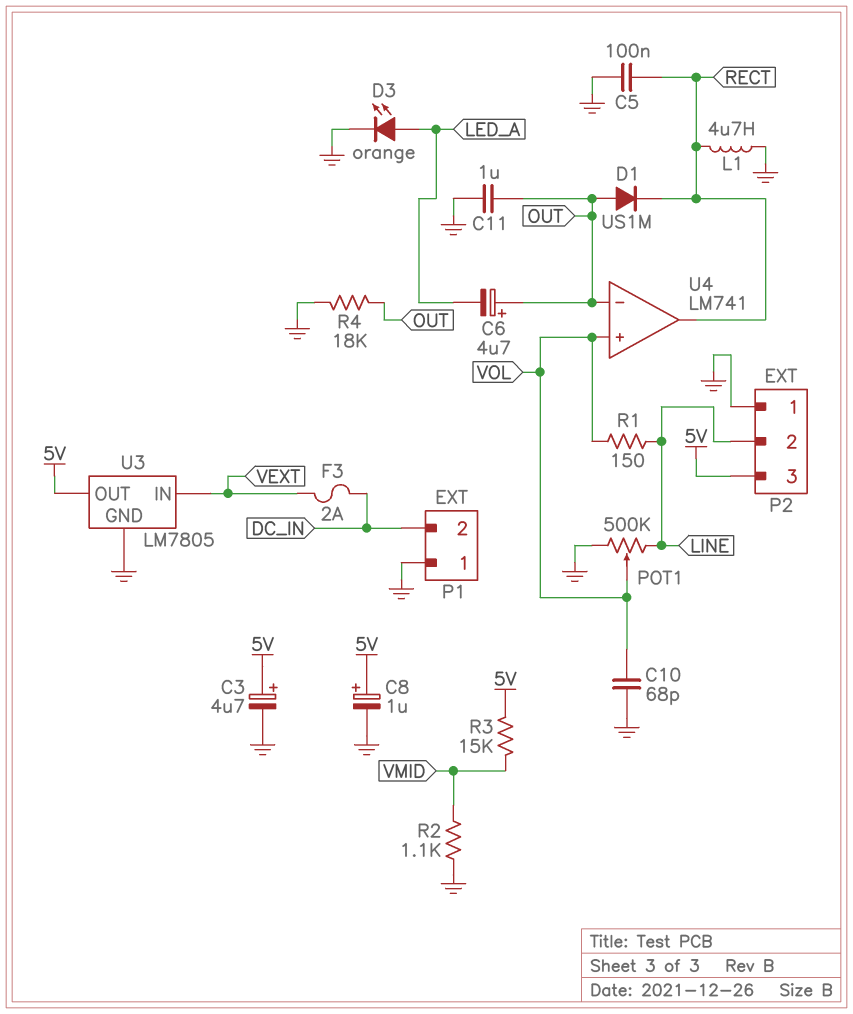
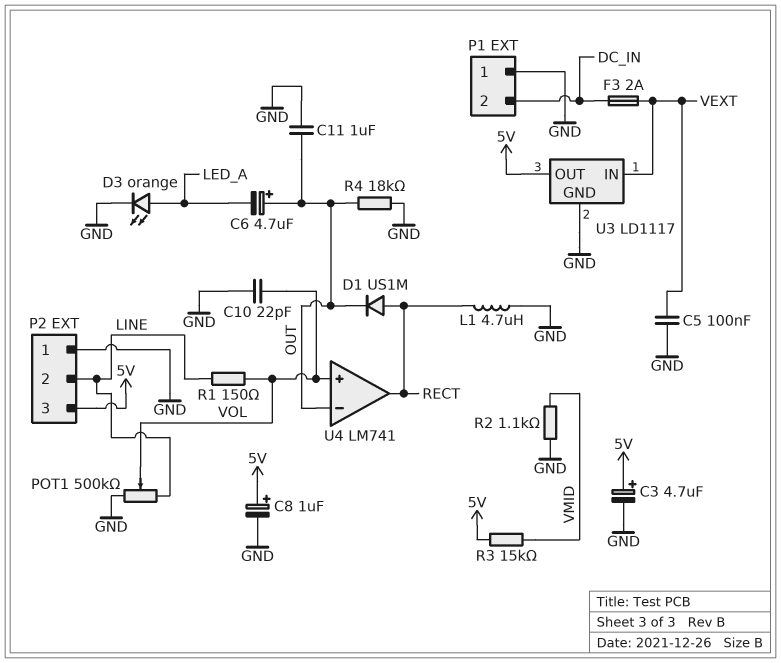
C5: 100nF (GND, RECT) -> 100nF (GND, VEXT)
C10: 68pF (GND, VOL) -> 22pF (GND, VOL)
D1: diode US1M (A OUT, K RECT) -> diode US1M (A RECT, K OUT)
U3: LM7805 -> LD1117

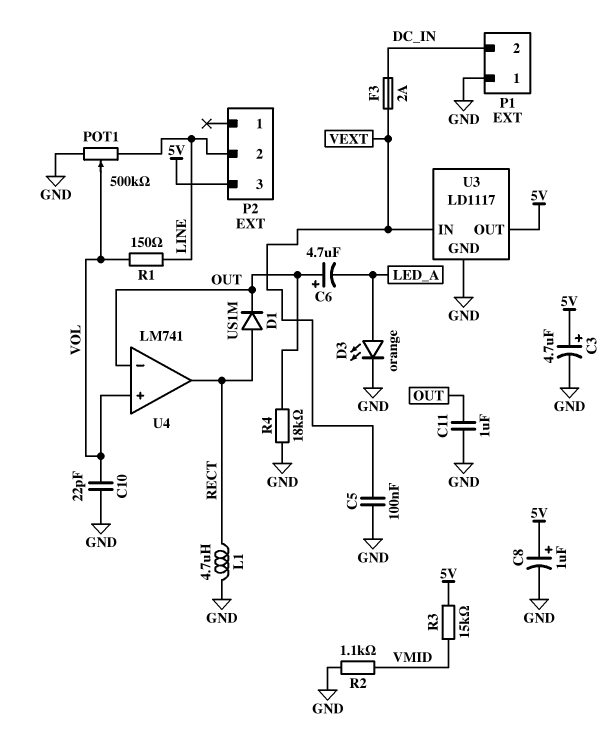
P2 pin 1: GND -> none

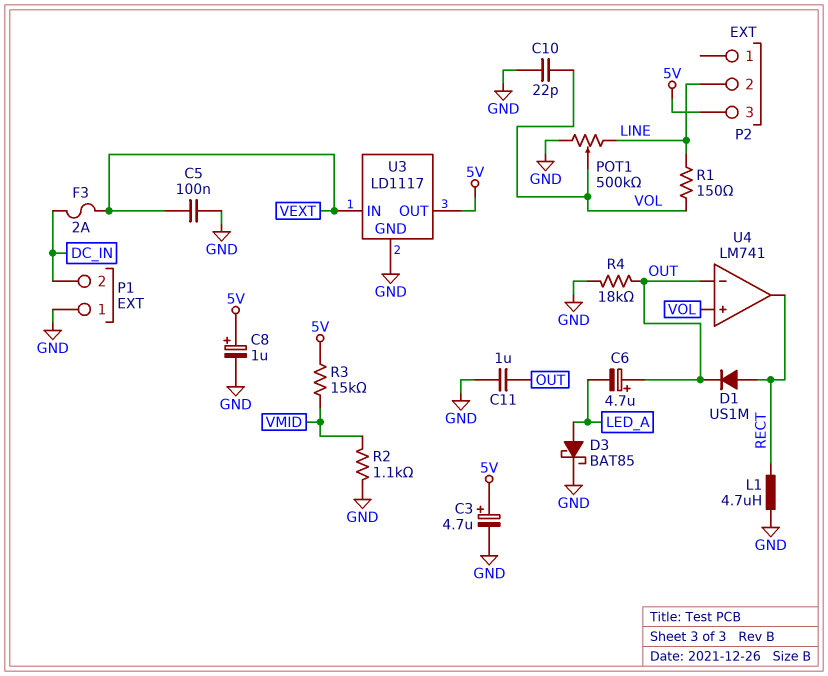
D3: LED orange (A LED_A, K GND) -> schottky BAT85 (A LED_A, K GND)

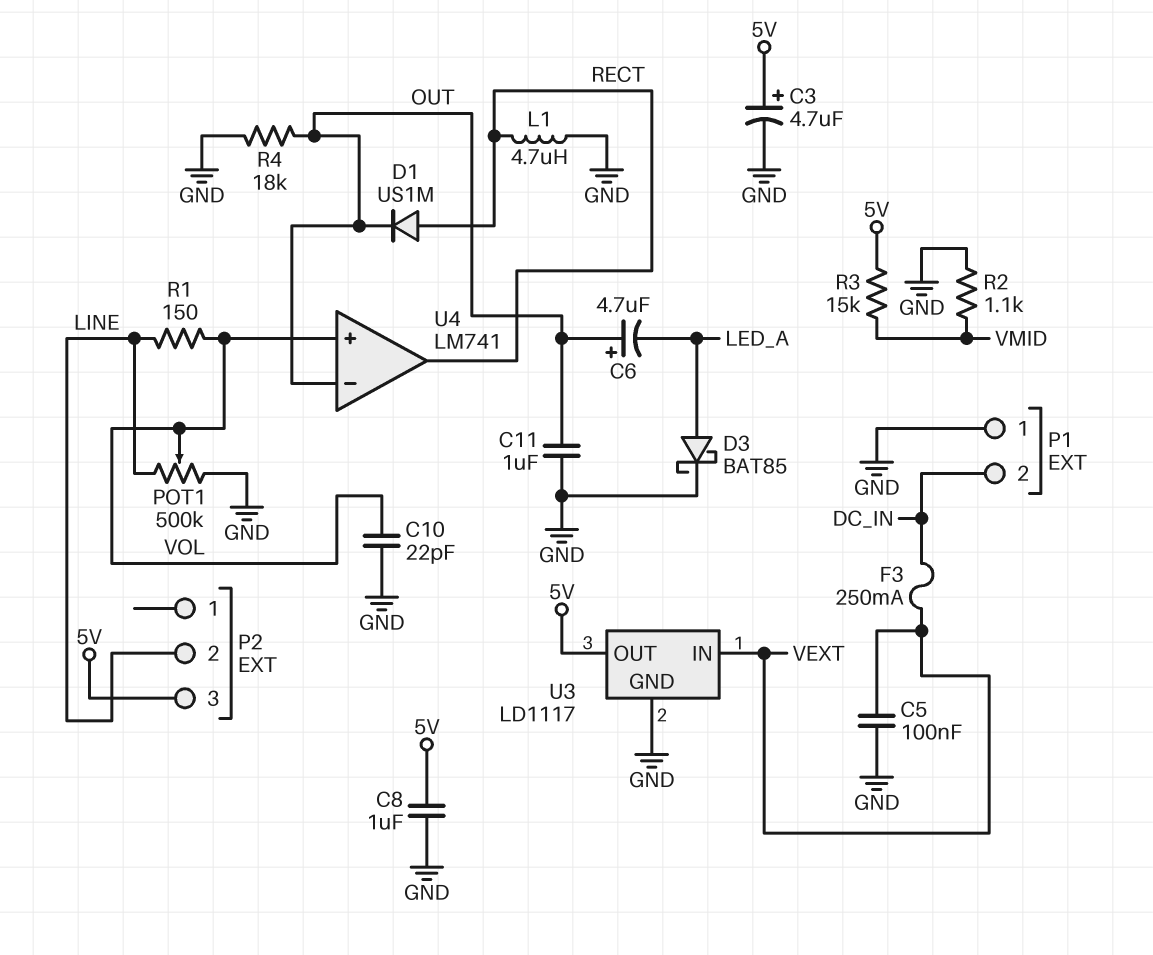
C8: 1uF (plus 5V, minus GND) -> 1uF (5V, GND)
F3: 2A (DC_IN, VEXT) -> 250mA (DC_IN, VEXT)

